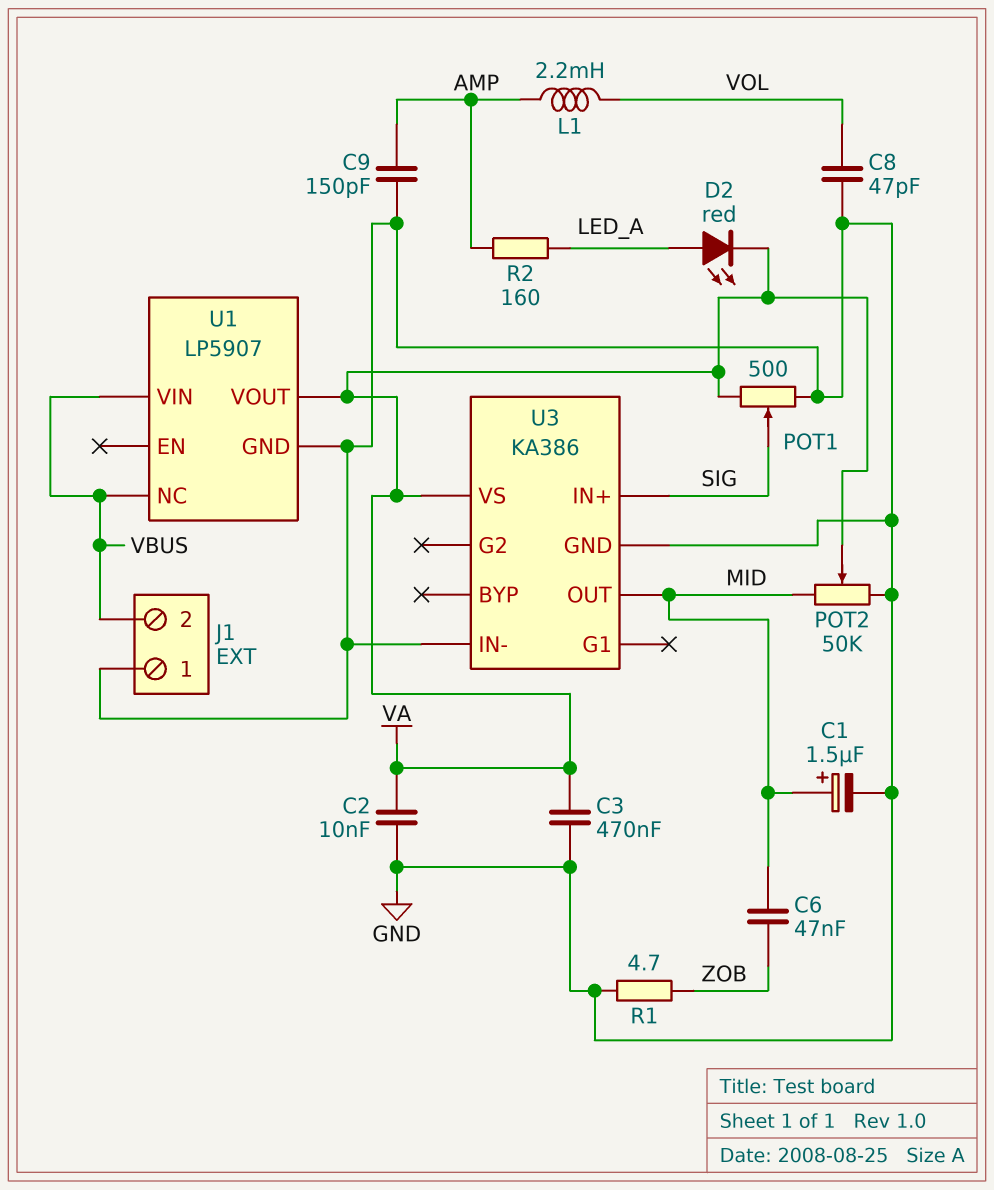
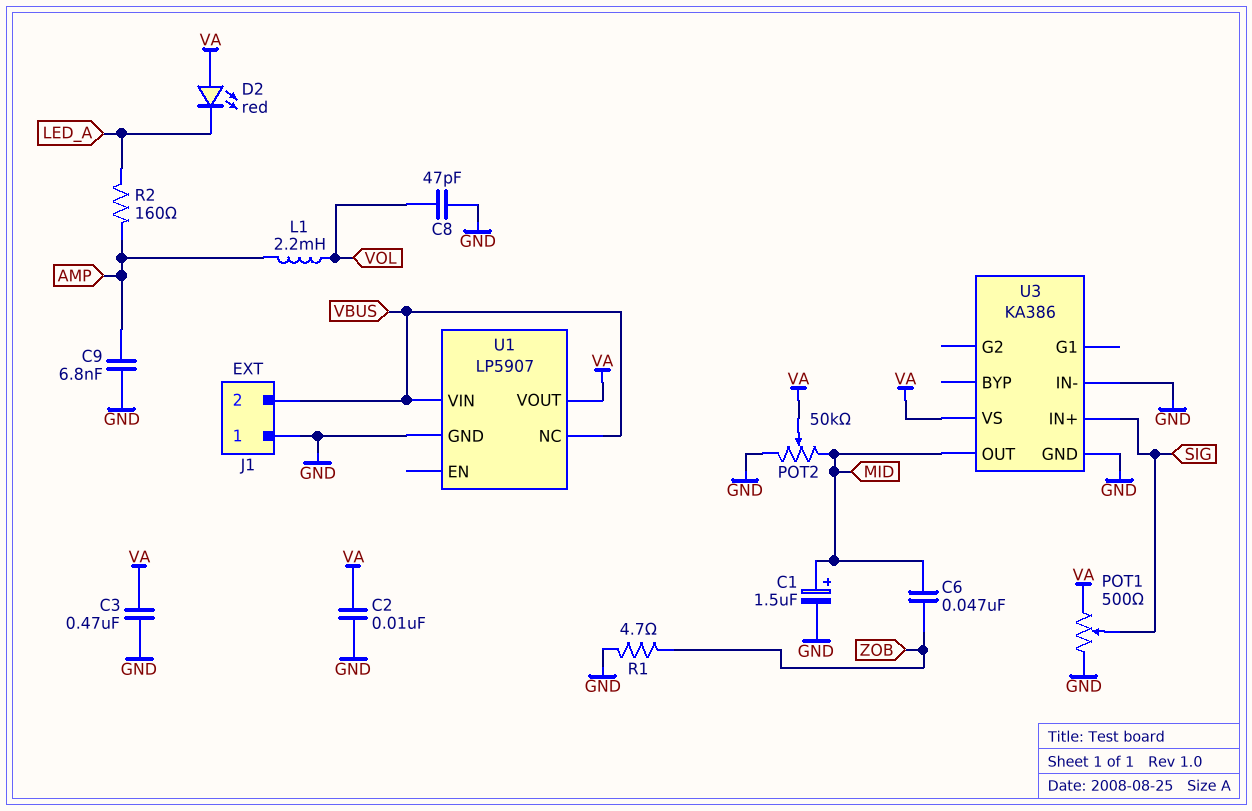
C9: 150pF (AMP, GND) -> 6.8nF (AMP, GND)
D2: LED red (A LED_A, K VA) -> LED red (A VA, K LED_A)

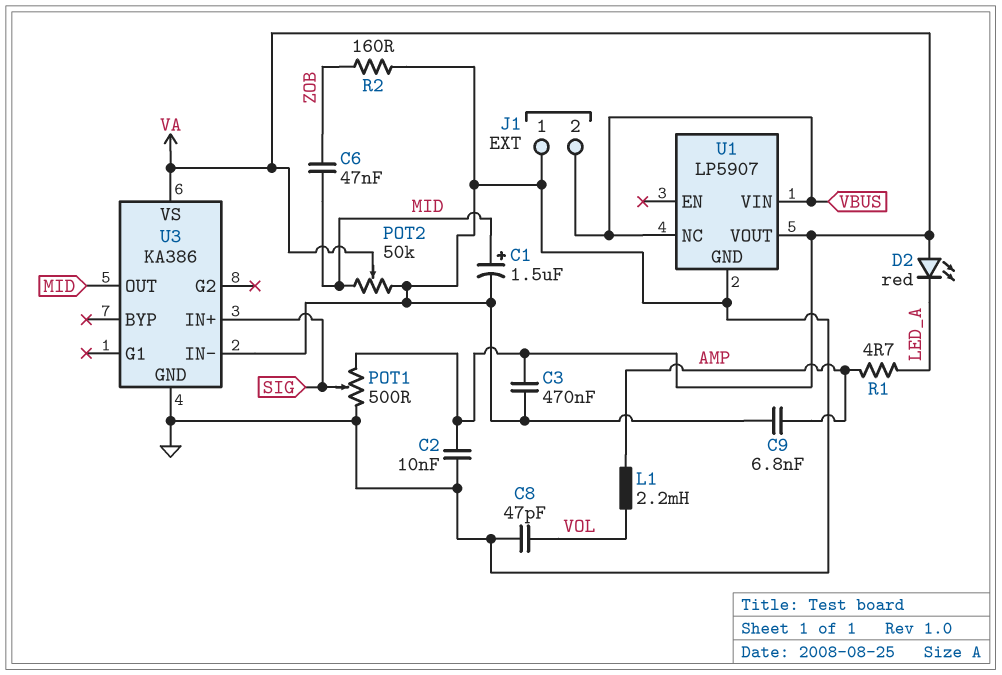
R1: 4.7 (GND, ZOB) -> 4.7 (AMP, LED_A)
R2: 160 (AMP, LED_A) -> 160 (GND, ZOB)

